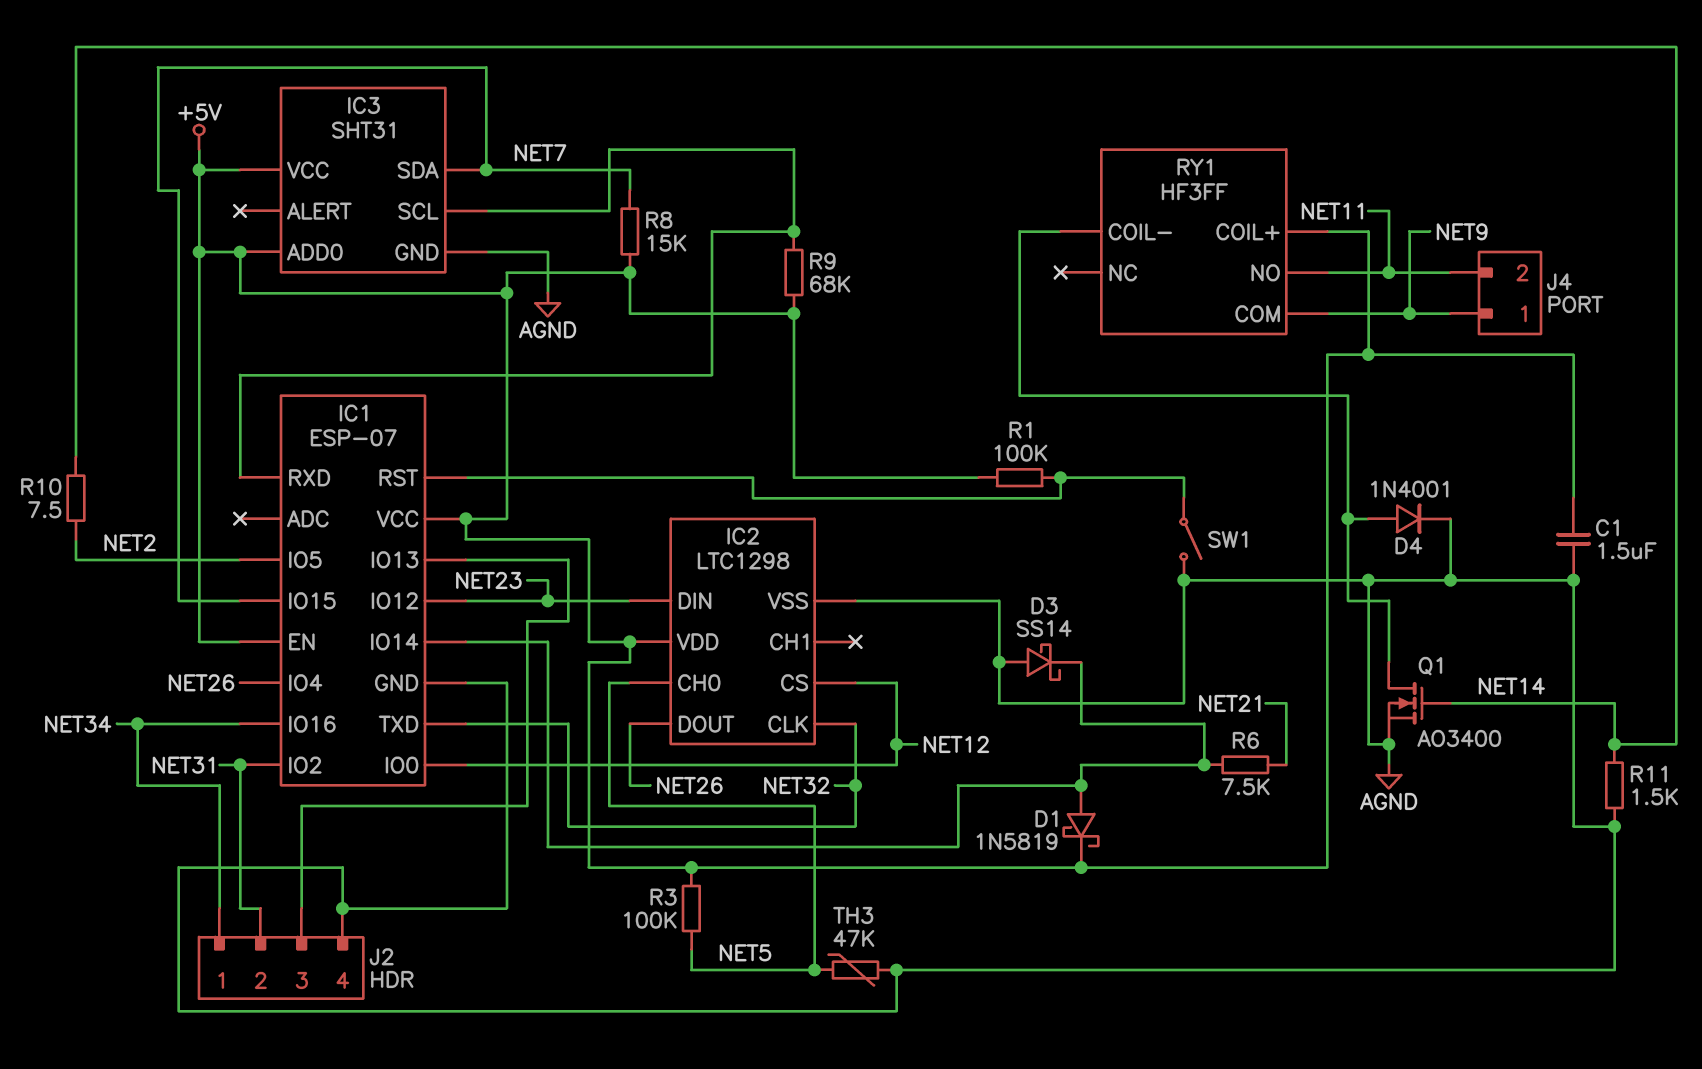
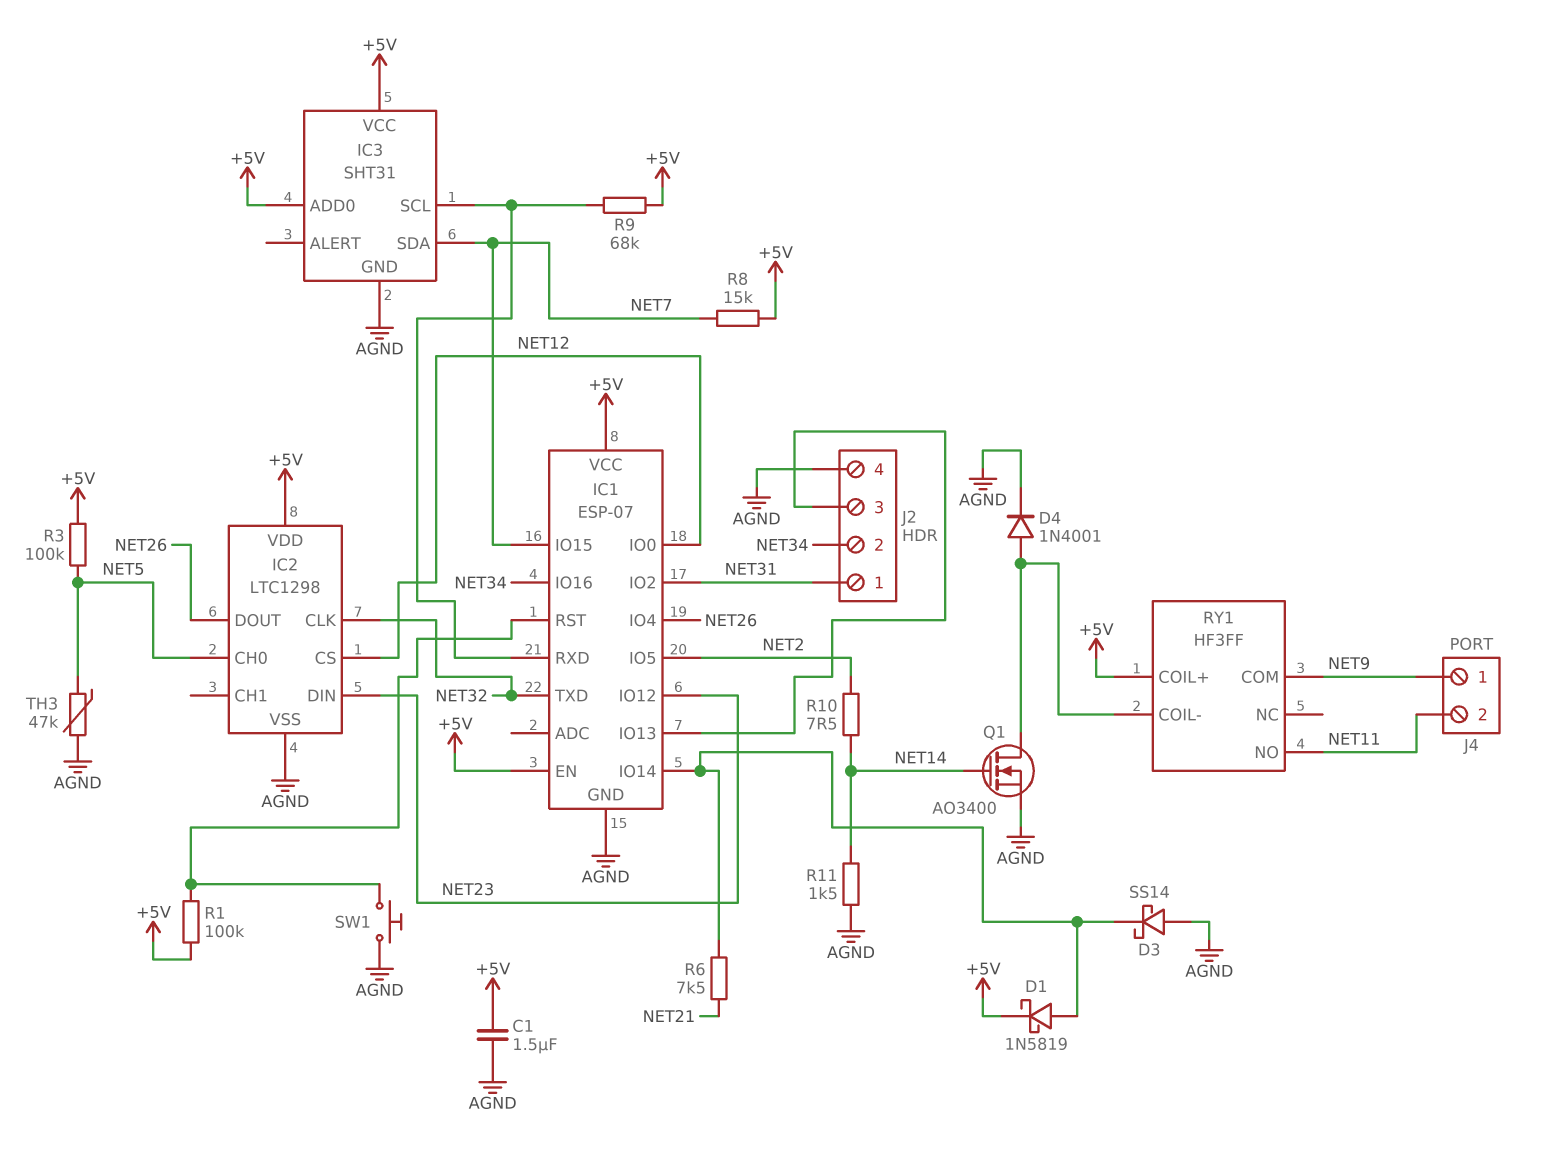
J2 pin 1: NET34 -> NET31
J2 pin 2: NET31 -> NET34
SW1: switch (AGND, IC1/RST) -> button (AGND, IC1/RST)

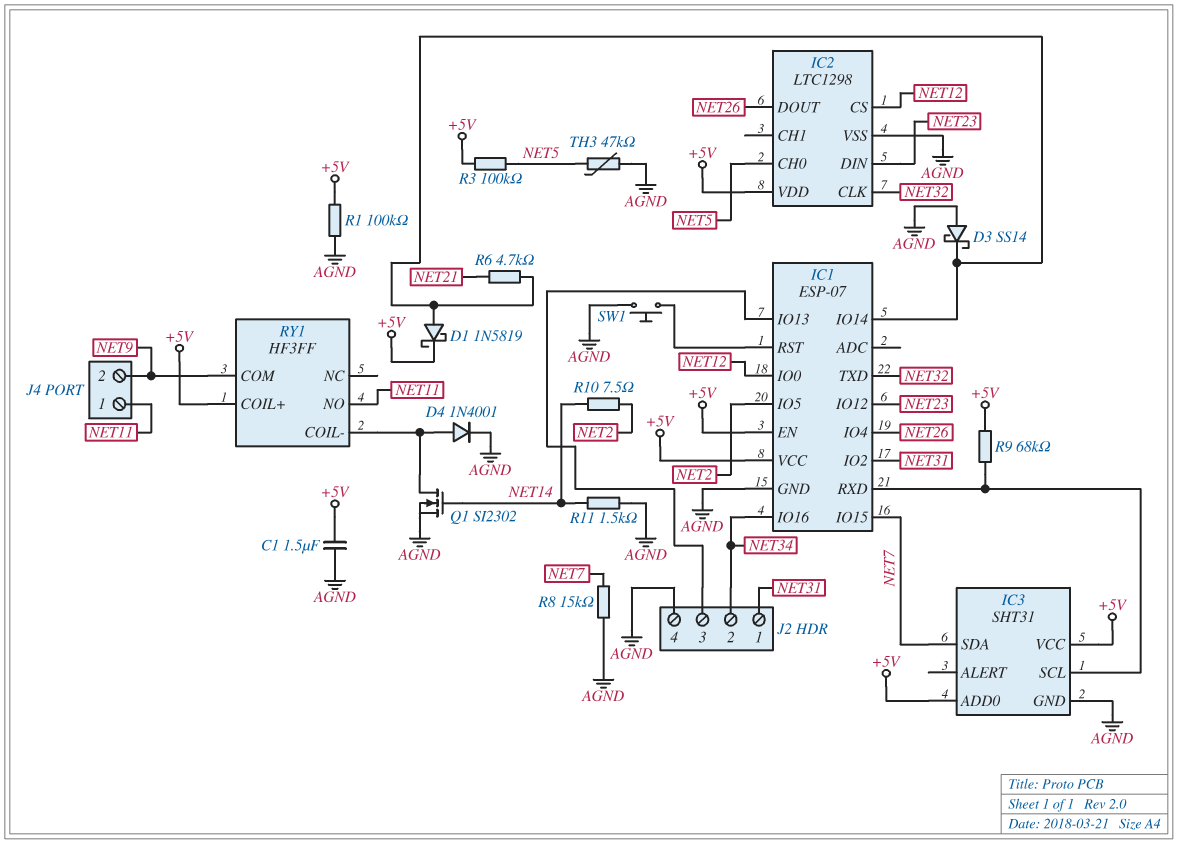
J4 pin 1: NET9 -> NET11
J4 pin 2: NET11 -> NET9
Q1: NMOS AO3400 (G NET14, D RY1/COIL-, S AGND) -> NMOS SI2302 (G NET14, D RY1/COIL-, S AGND)
R1: 100k (+5V, IC1/RST) -> 100k (+5V, AGND)
R6: 7.5k (IC1/IO14, NET21) -> 4.7k (IC1/IO14, NET21)
R8: 15k (+5V, NET7) -> 15k (AGND, NET7)

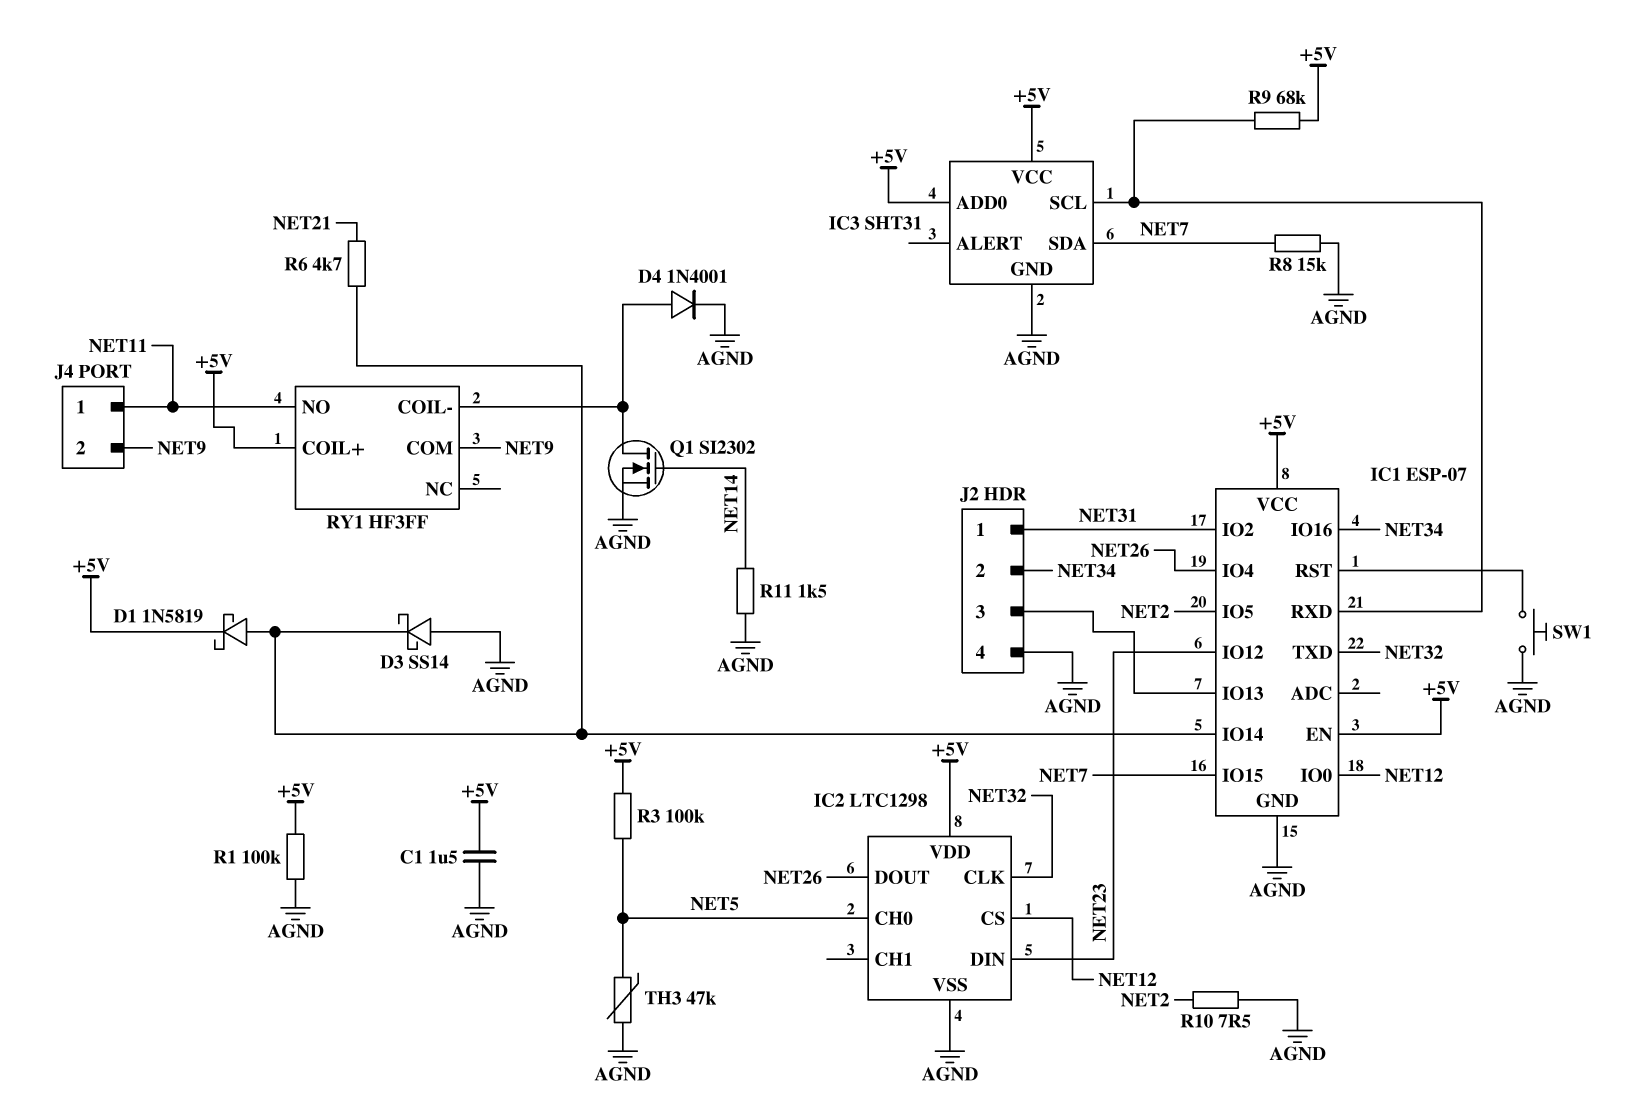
R10: 7.5 (NET2, NET14) -> 7.5 (AGND, NET2)

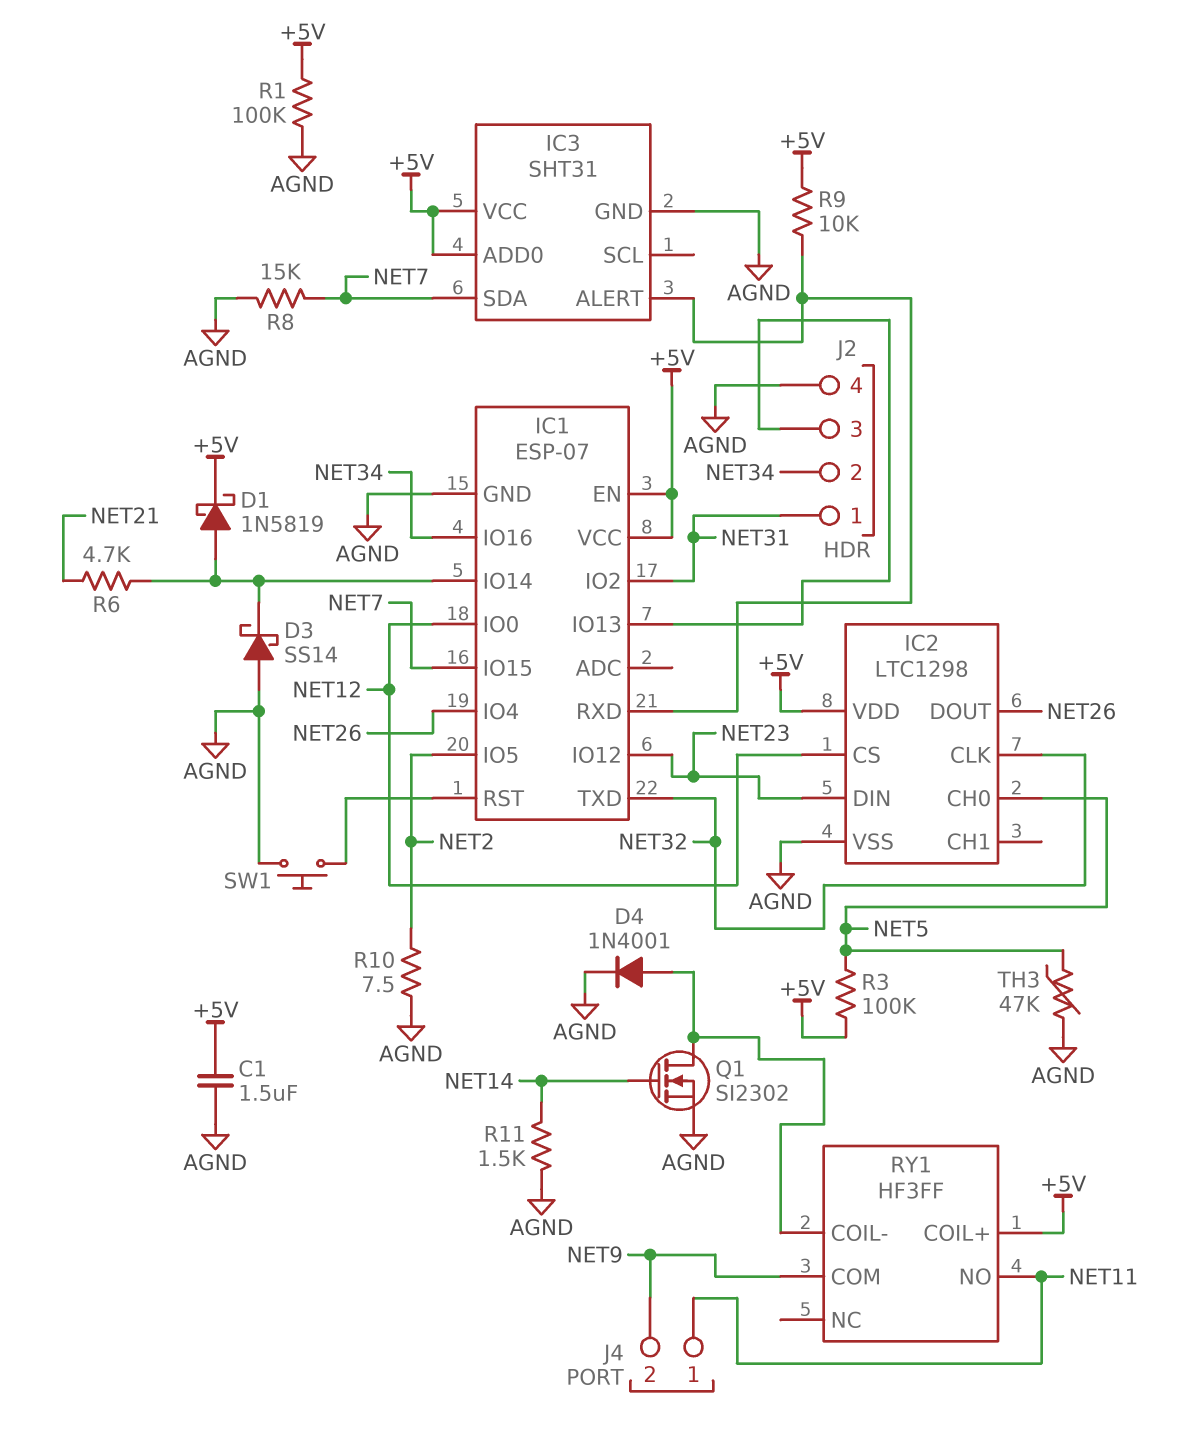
IC3 pin ALERT: none -> IC1/RXD
IC3 pin SCL: IC1/RXD -> none
R9: 68k (+5V, IC1/RXD) -> 10k (+5V, IC1/RXD)

